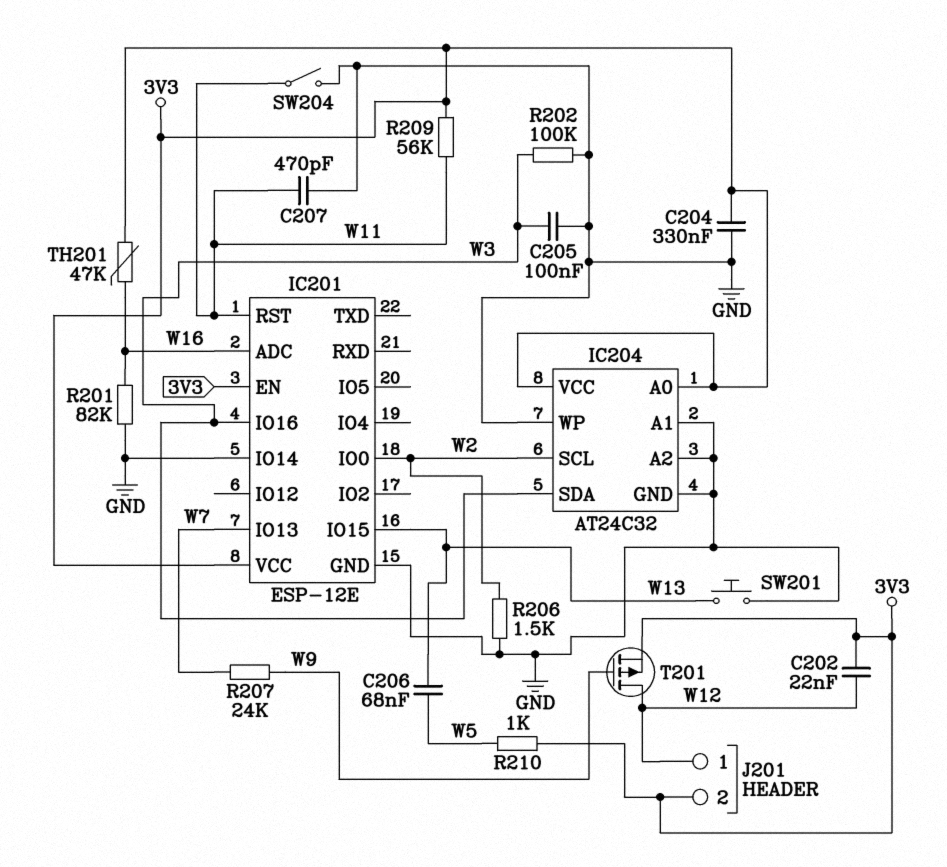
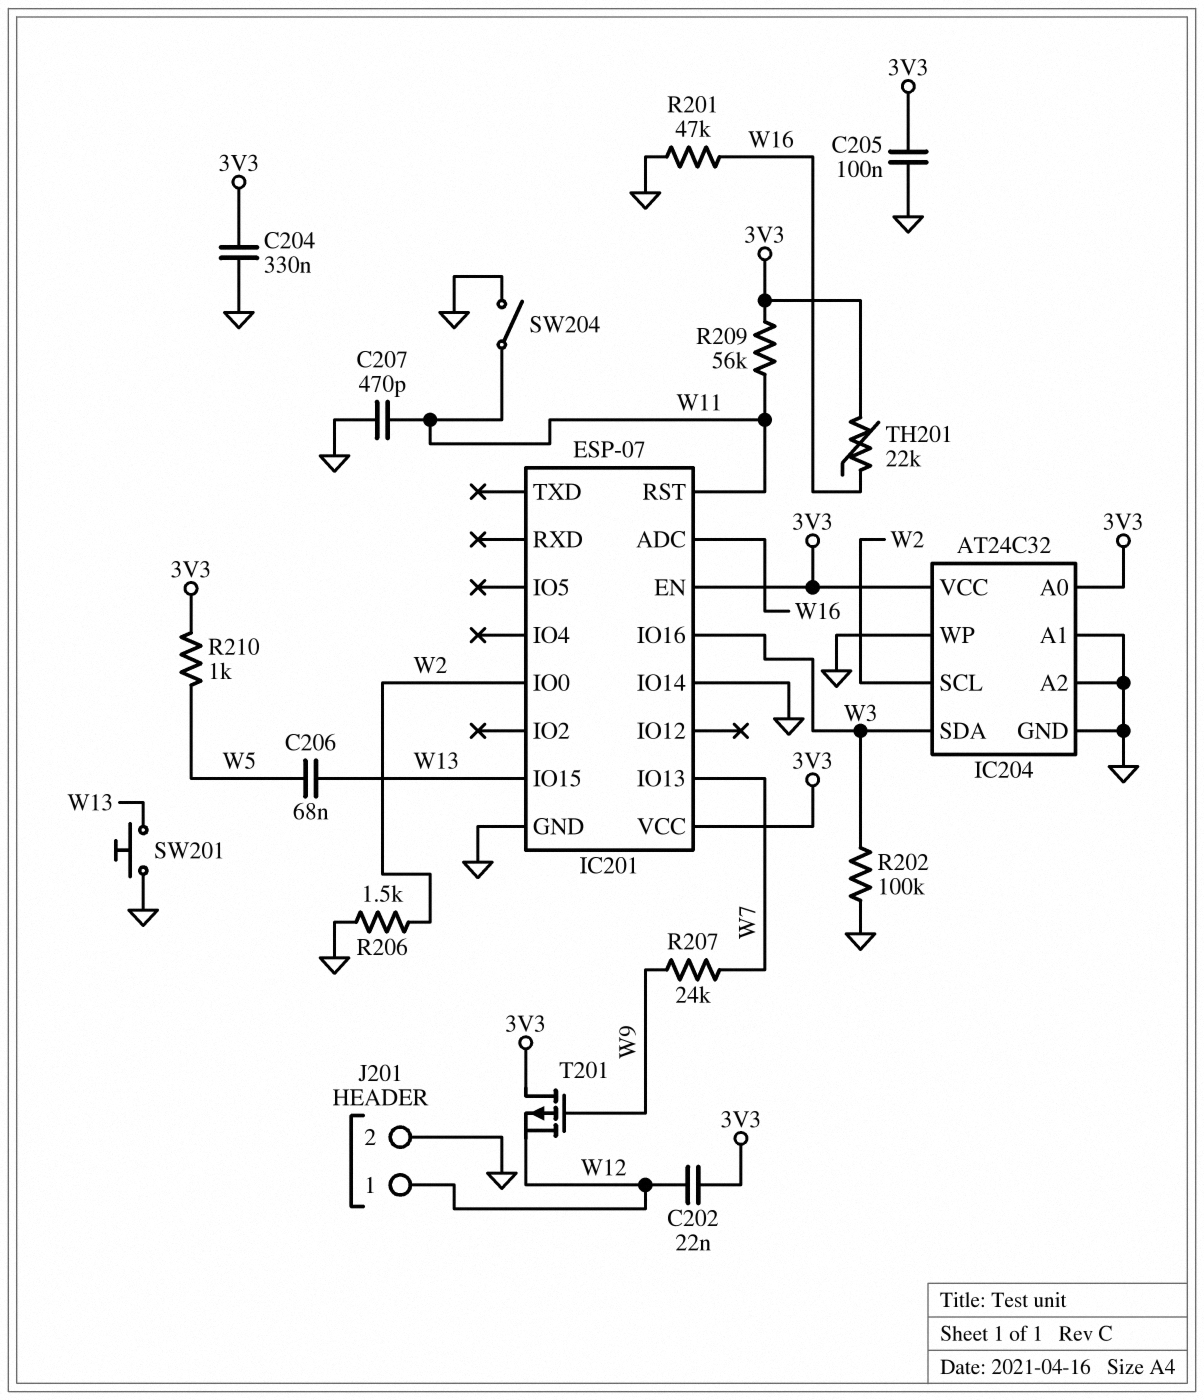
C205: 100nF (GND, W3) -> 100nF (3V3, GND)
IC201: ESP-12E -> ESP-07
J201 pin 2: 3V3 -> GND
R201: 82k (GND, W16) -> 47k (GND, W16)
T201: PMOS (G W9, D W12, S 3V3) -> PMOS (G W9, D 3V3, S W12)
TH201: 47k (3V3, W16) -> 22k (3V3, W16)

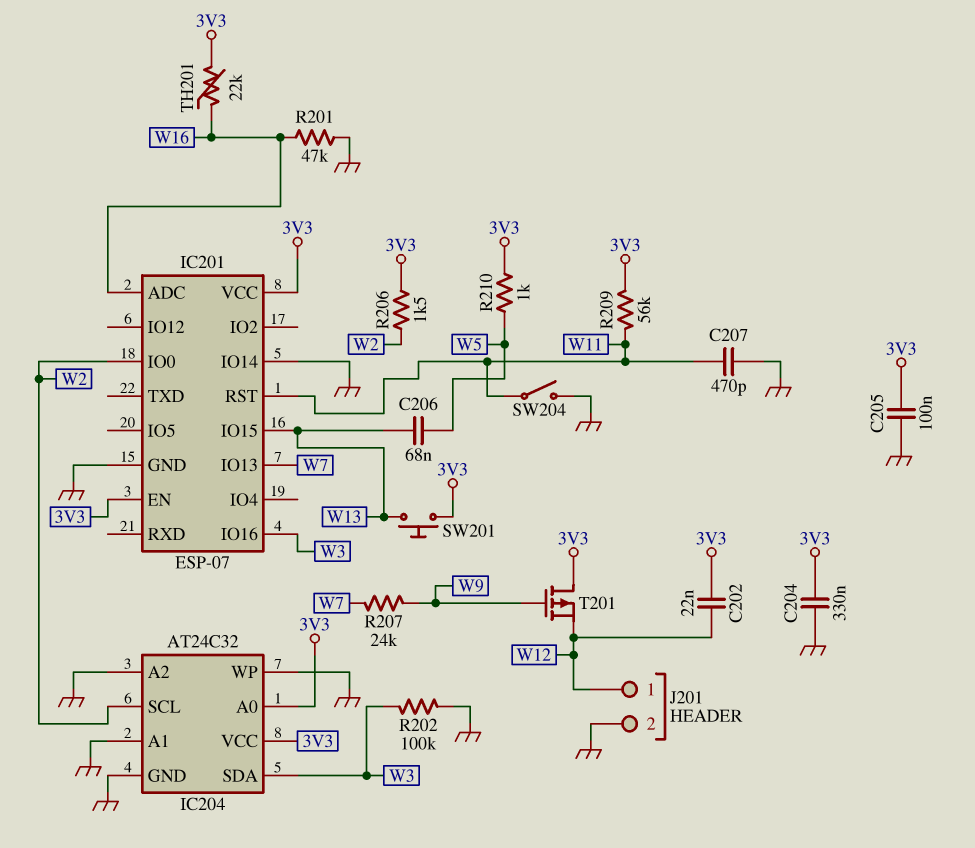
R206: 1.5k (GND, W2) -> 1.5k (3V3, W2)
SW201: button (GND, W13) -> button (3V3, W13)

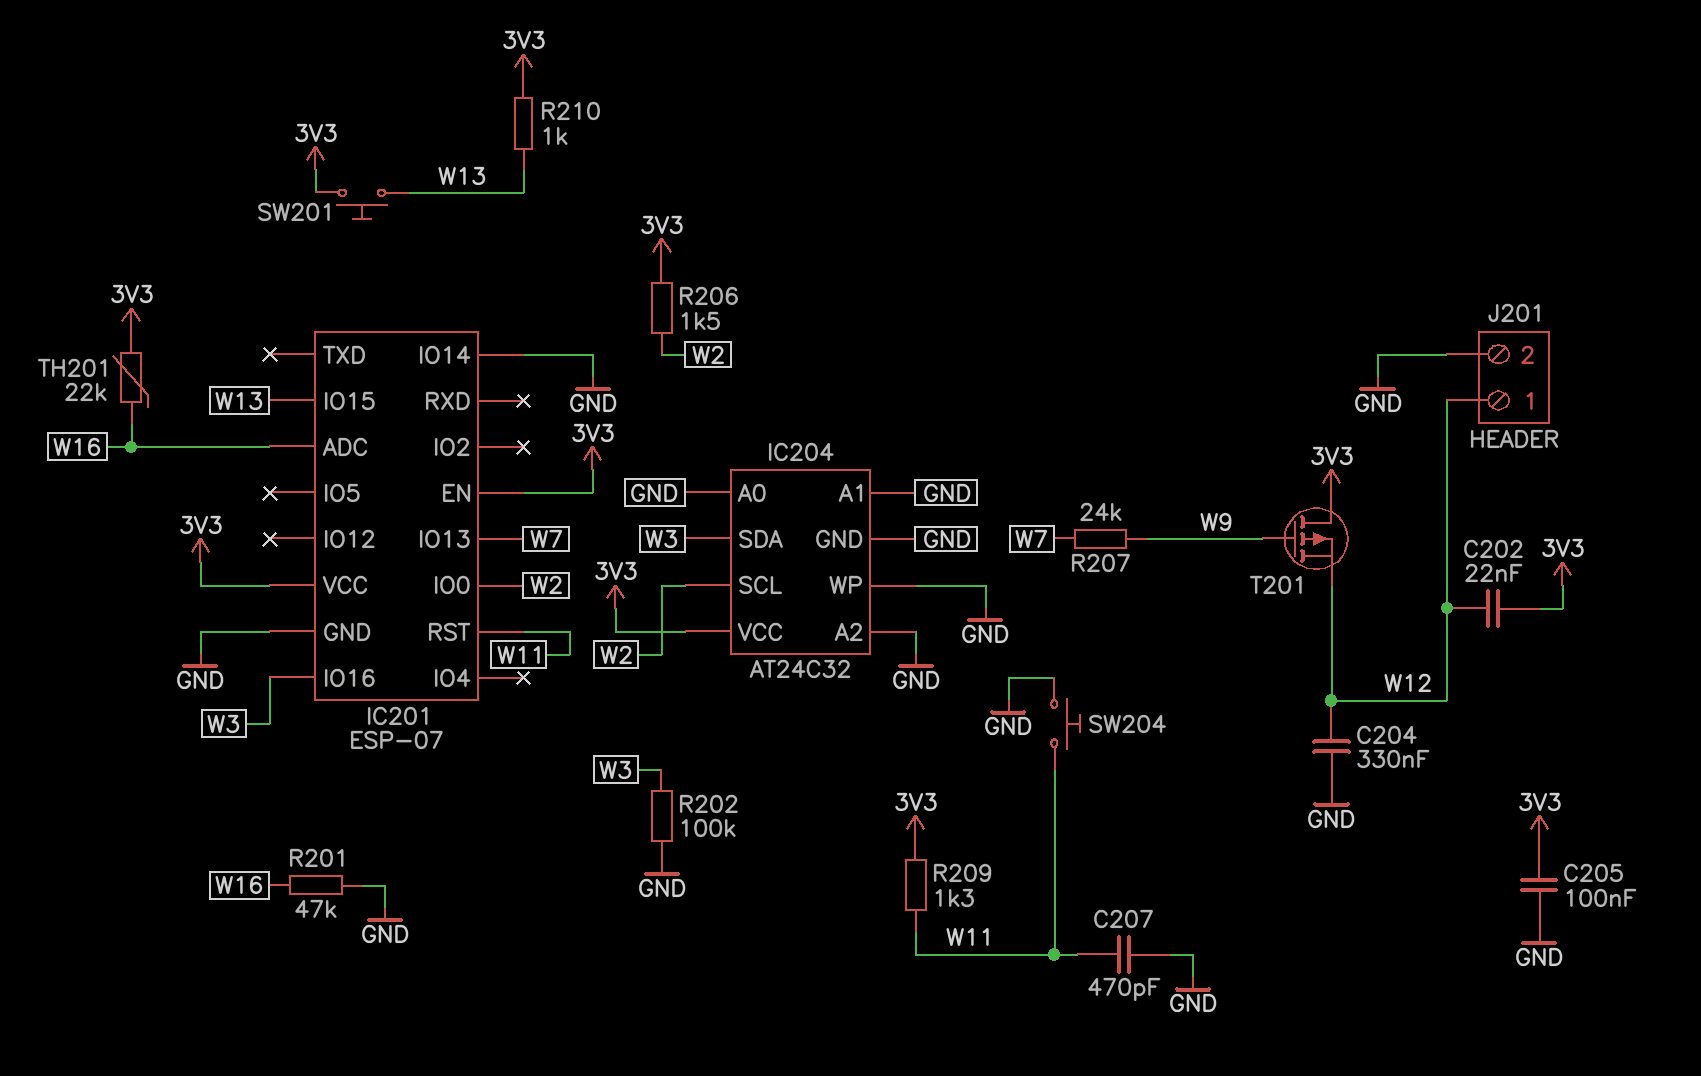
C204: 330nF (3V3, GND) -> 330nF (GND, W12)
C206: 68nF (W5, W13) -> none
IC204 pin A0: 3V3 -> GND
R209: 56k (3V3, W11) -> 1.3k (3V3, W11)
R210: 1k (3V3, W5) -> 1k (3V3, W13)
SW204: switch (GND, W11) -> button (GND, W11)

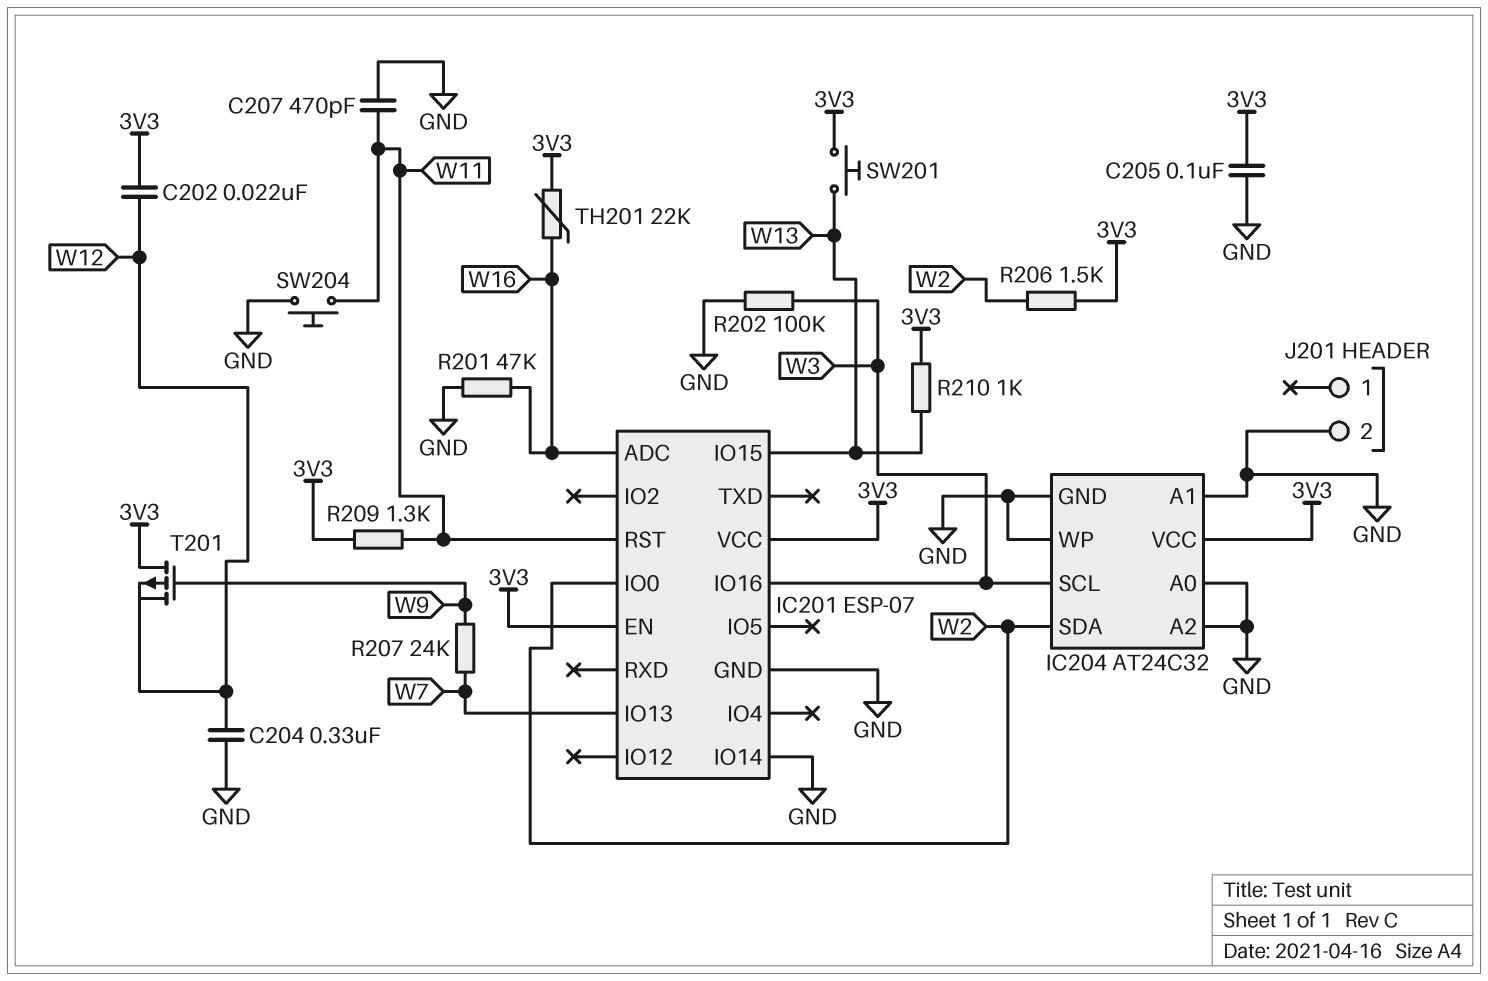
IC204 pin SCL: W2 -> W3
IC204 pin SDA: W3 -> W2
J201 pin 1: W12 -> none

